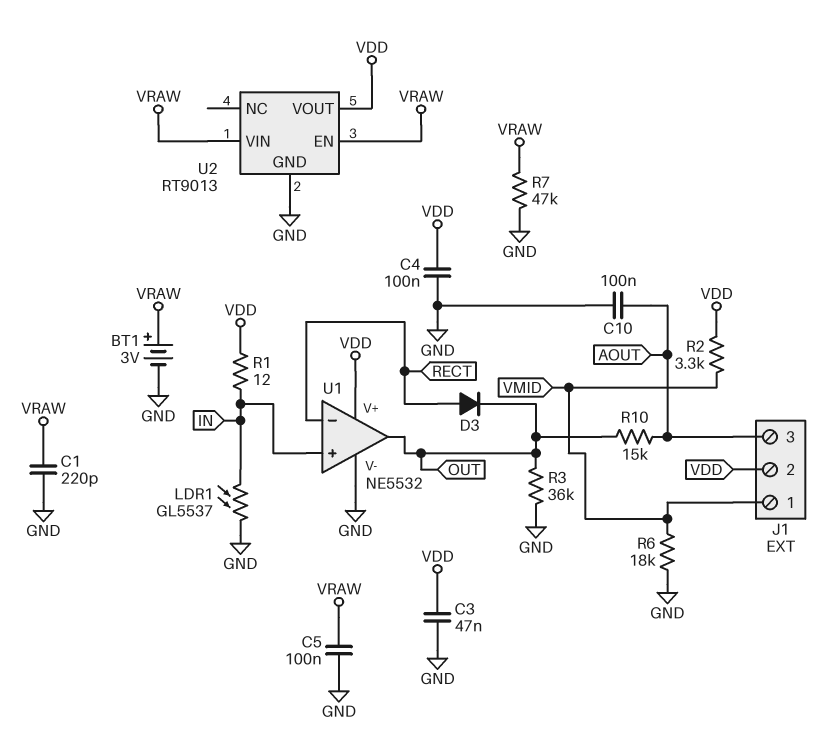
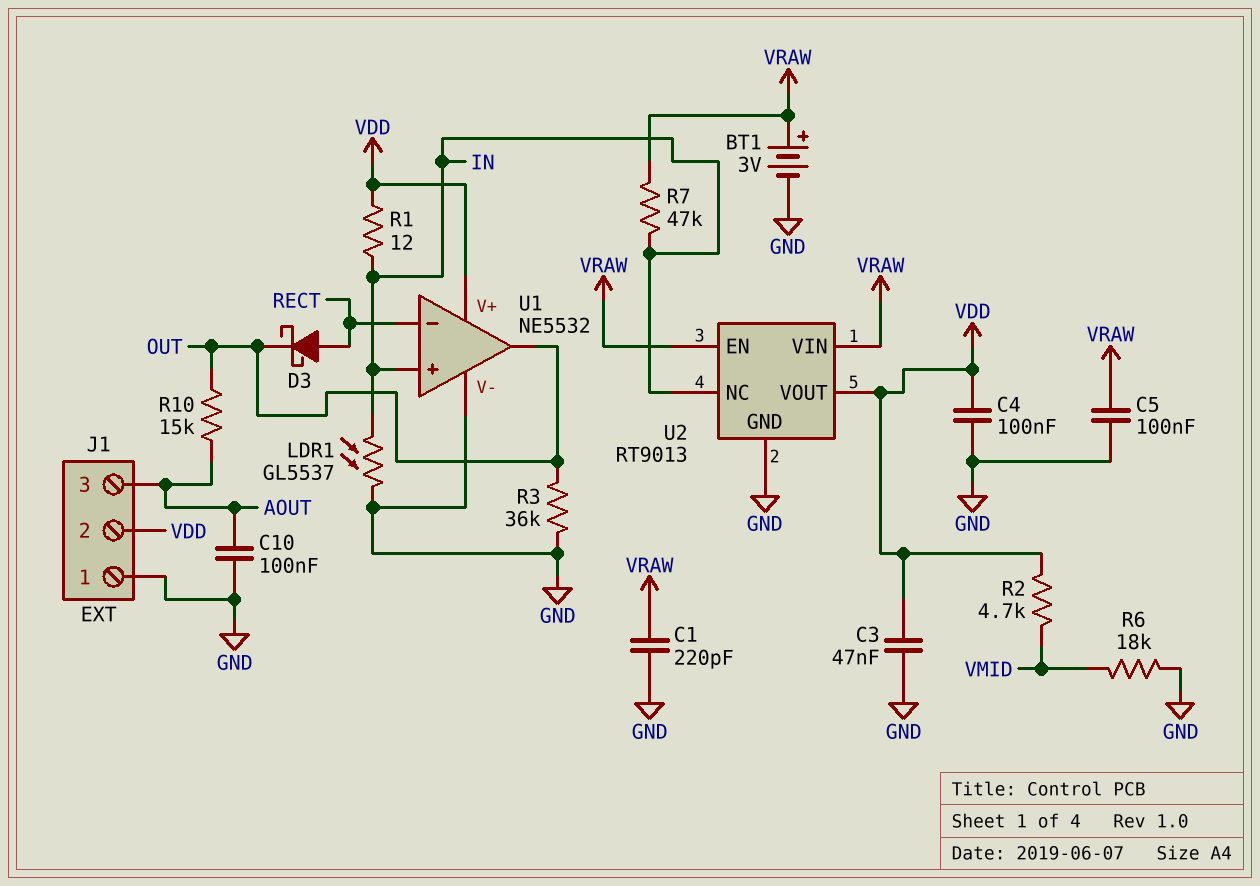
D3: diode (A RECT, K OUT) -> schottky (A RECT, K OUT)
J1 pin 1: VMID -> GND
R2: 3.3k (VDD, VMID) -> 4.7k (VDD, VMID)
R7: 47k (GND, VRAW) -> 47k (IN, VRAW)
U2 pin NC: none -> IN

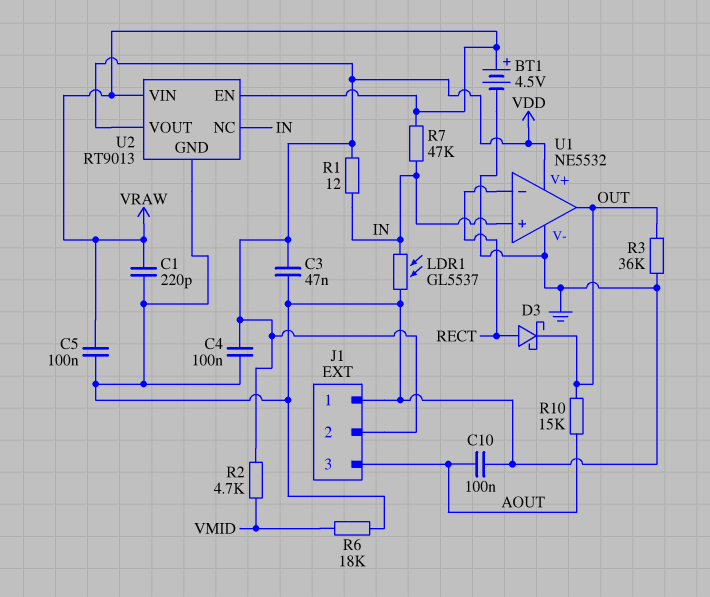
BT1: 3V (plus VRAW, minus GND) -> 4.5V (plus VRAW, minus GND)

